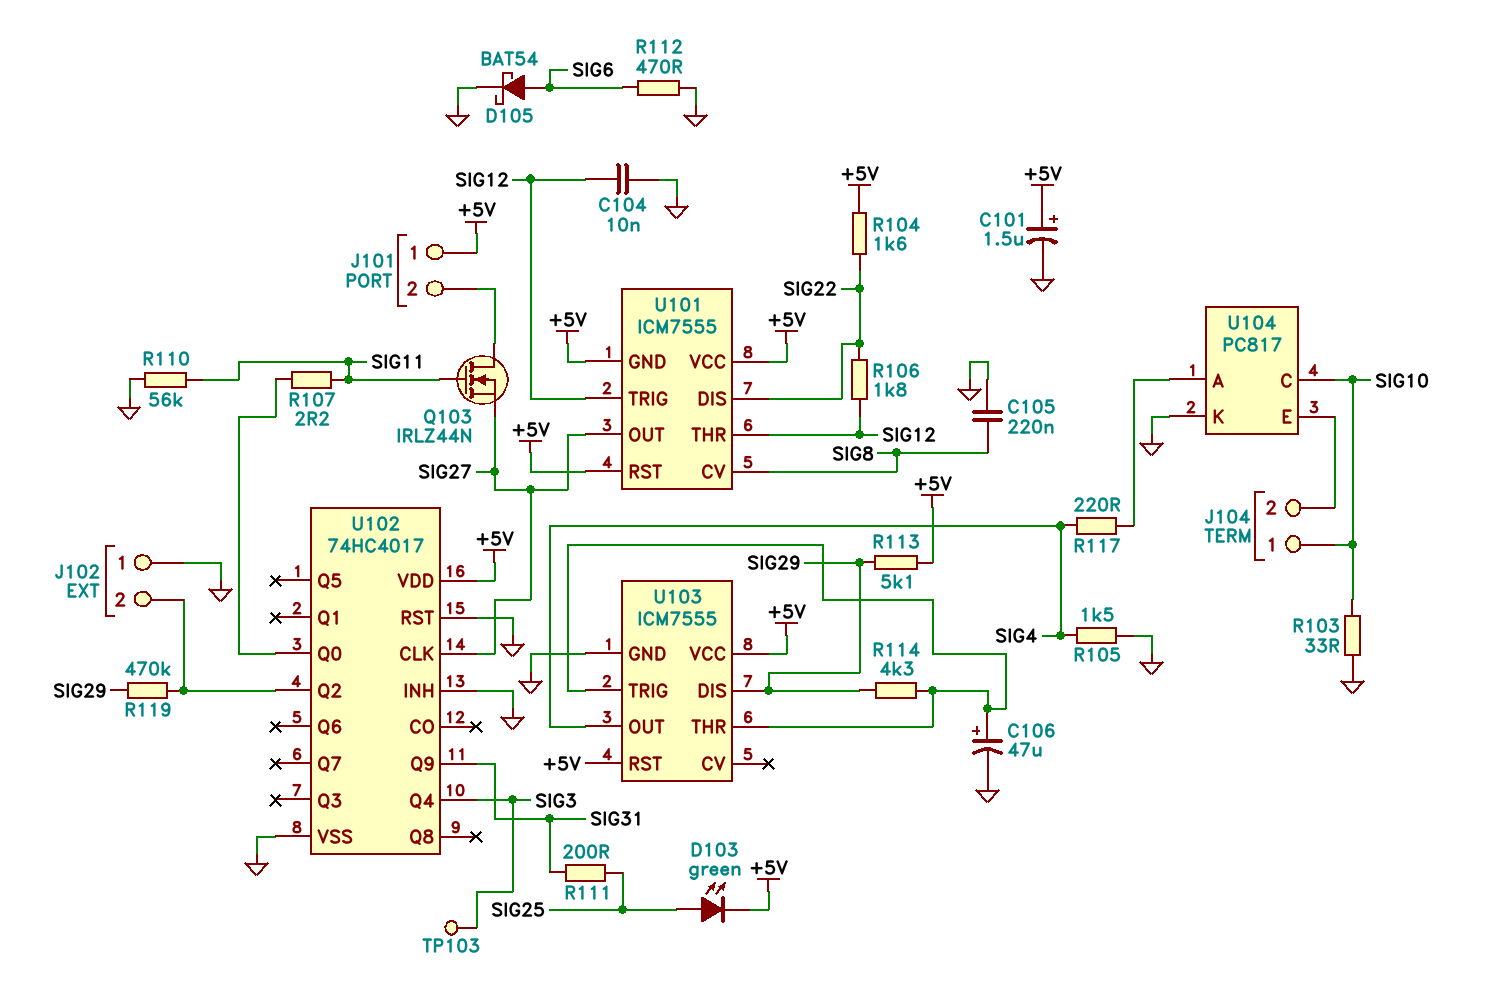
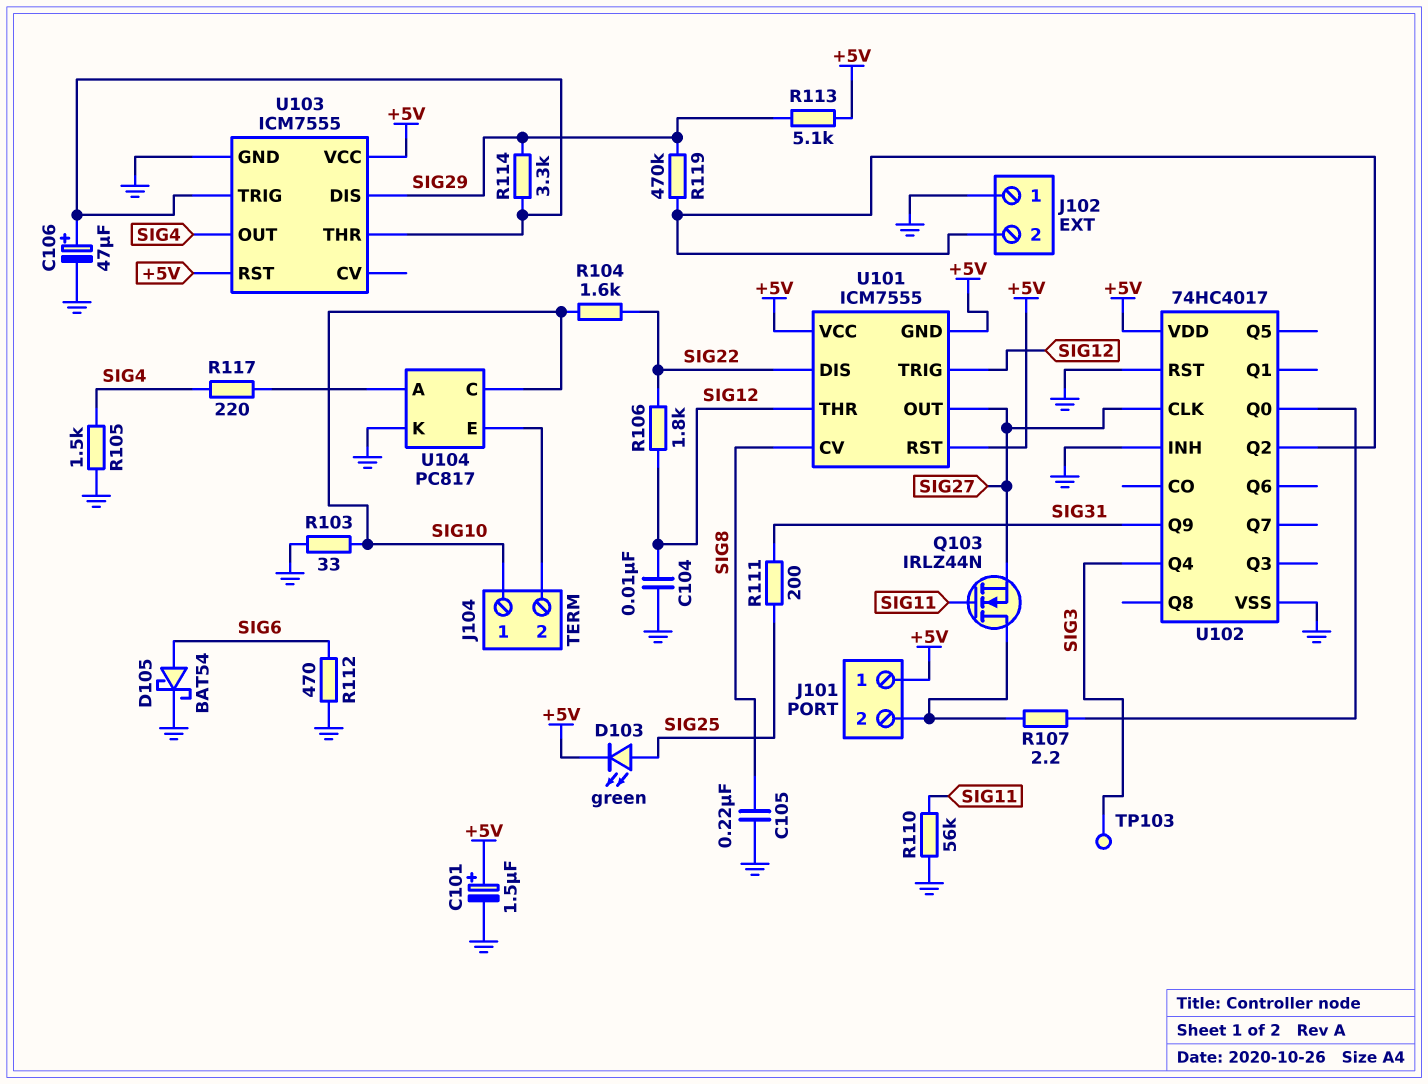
R104: 1.6k (+5V, SIG22) -> 1.6k (SIG10, SIG22)
R107: 2.2 (SIG11, U102/Q0) -> 2.2 (J101/2, U102/Q0)
R114: 4.3k (SIG29, U103/THR) -> 3.3k (SIG29, U103/THR)

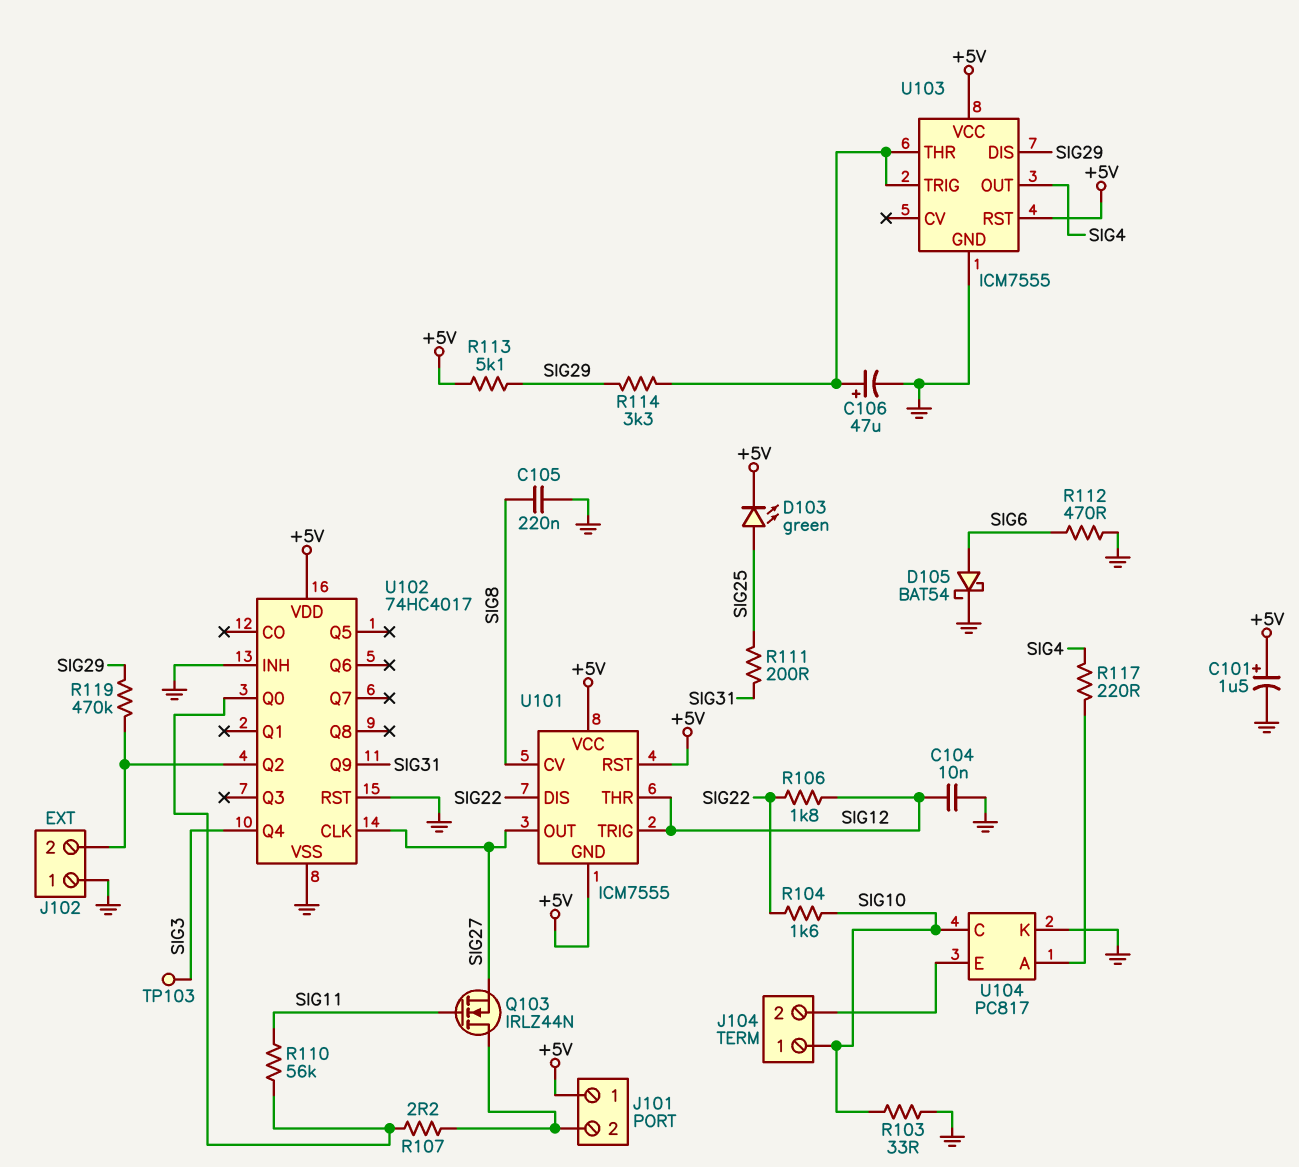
R105: 1.5k (GND, SIG4) -> none
R110: 56k (GND, SIG11) -> 56k (SIG11, U102/Q0)

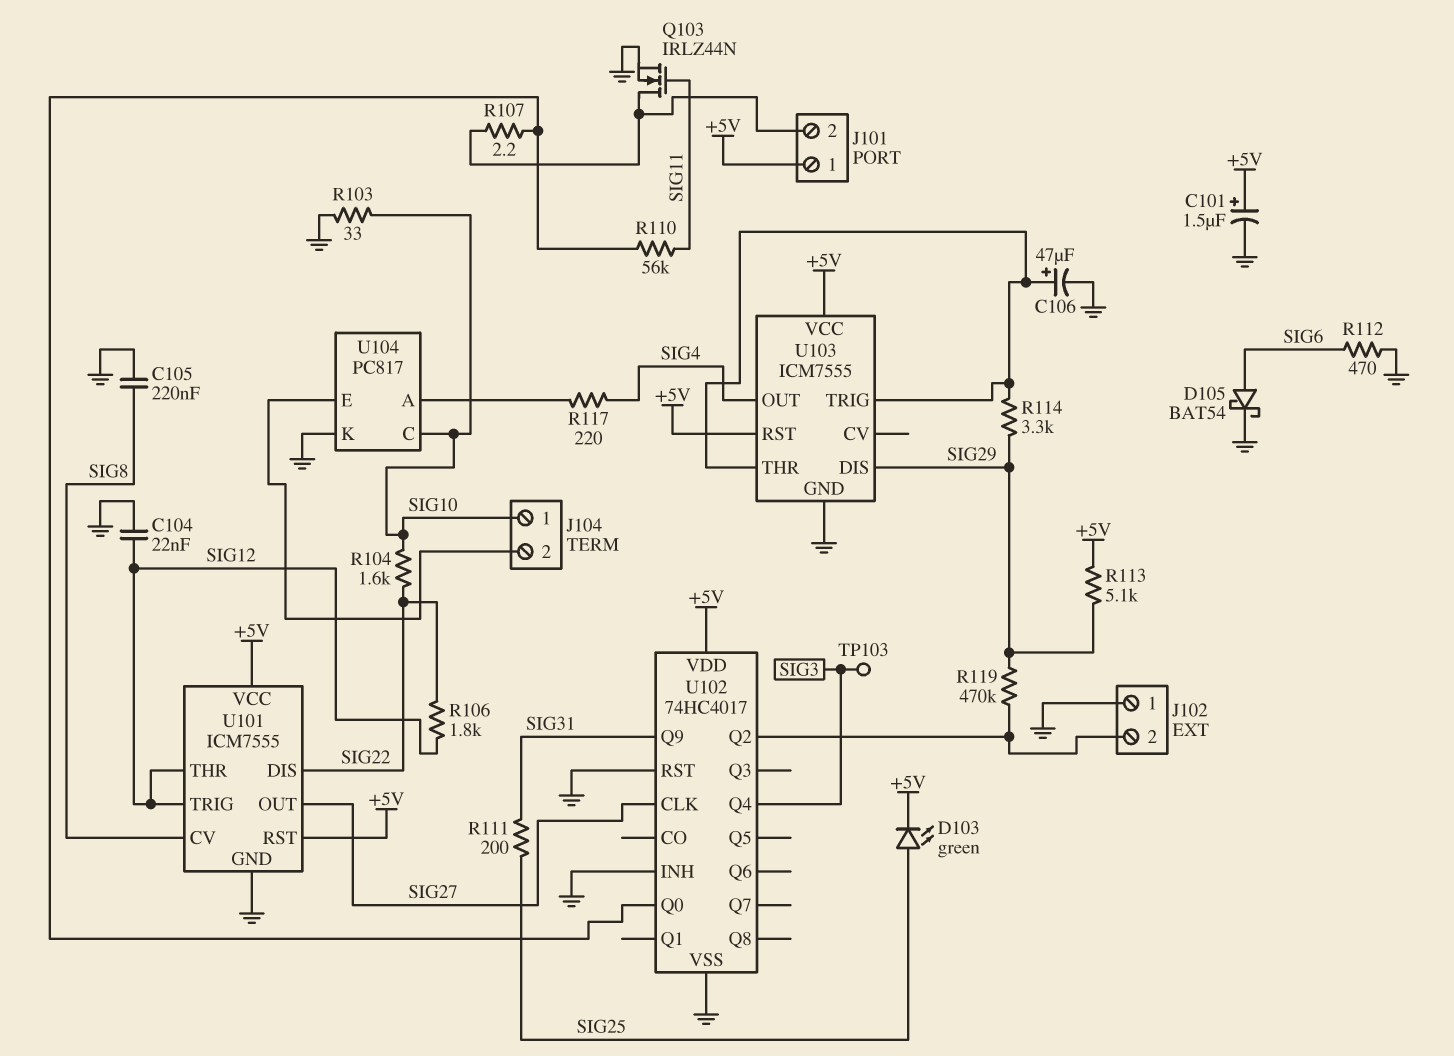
C104: 10nF (GND, SIG12) -> 22nF (GND, SIG12)
Q103: NMOS IRLZ44N (G SIG11, D J101/2, S SIG27) -> NMOS IRLZ44N (G SIG11, D J101/2, S GND)
U101 pin GND: +5V -> GND

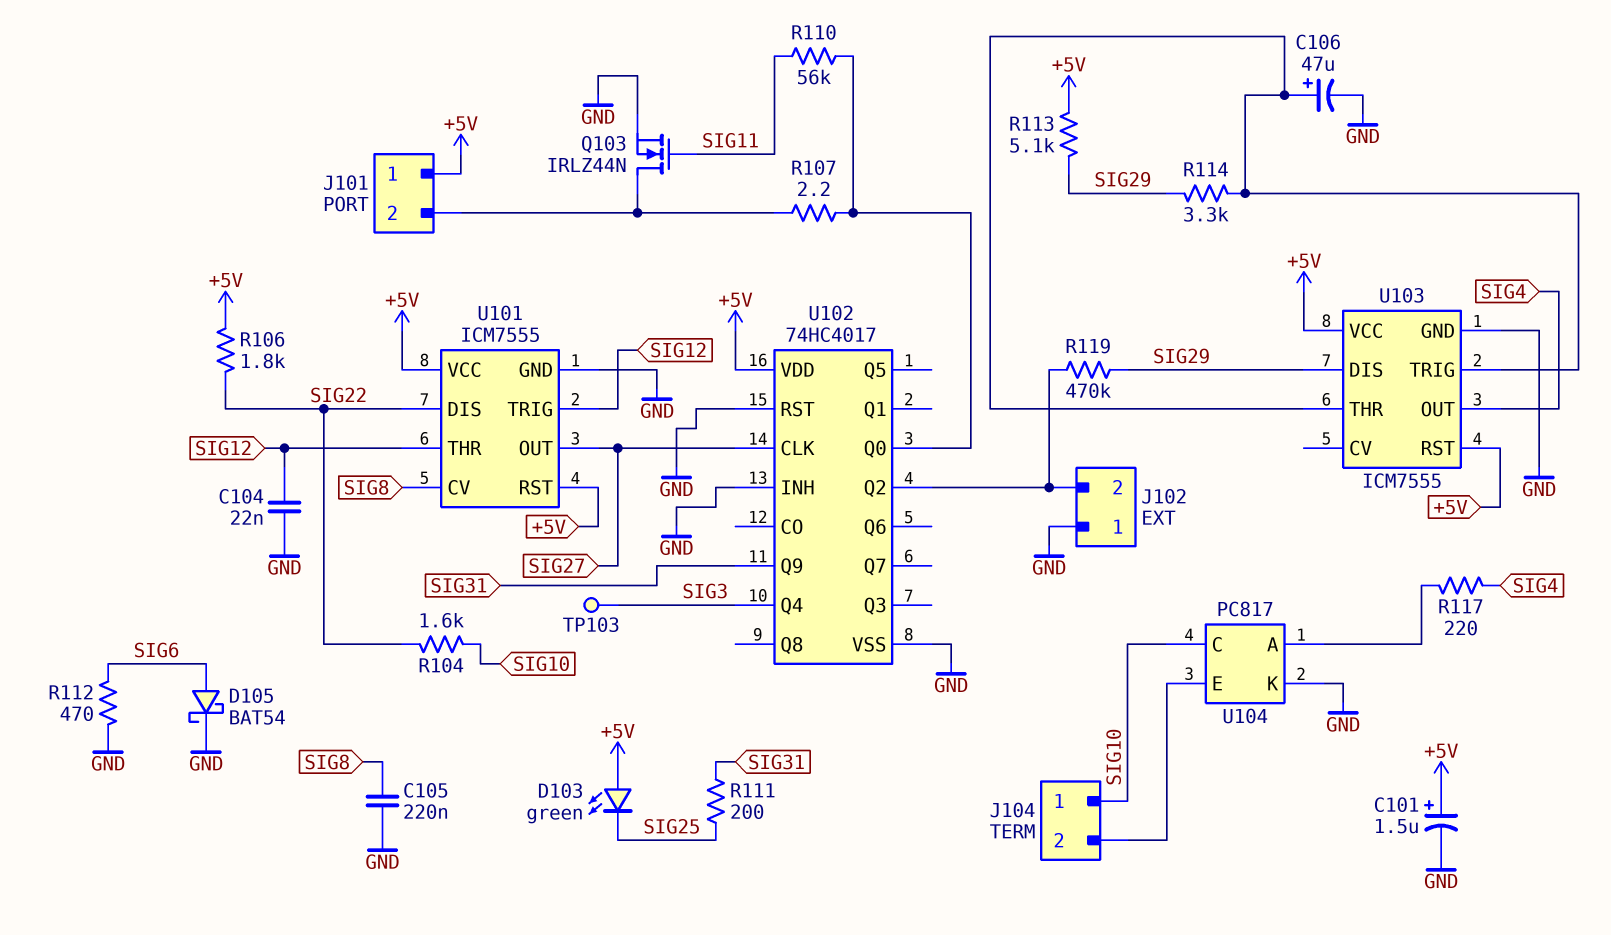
D103: LED green (A SIG25, K +5V) -> LED green (A +5V, K SIG25)
R103: 33 (GND, SIG10) -> none
R106: 1.8k (SIG12, SIG22) -> 1.8k (+5V, SIG22)

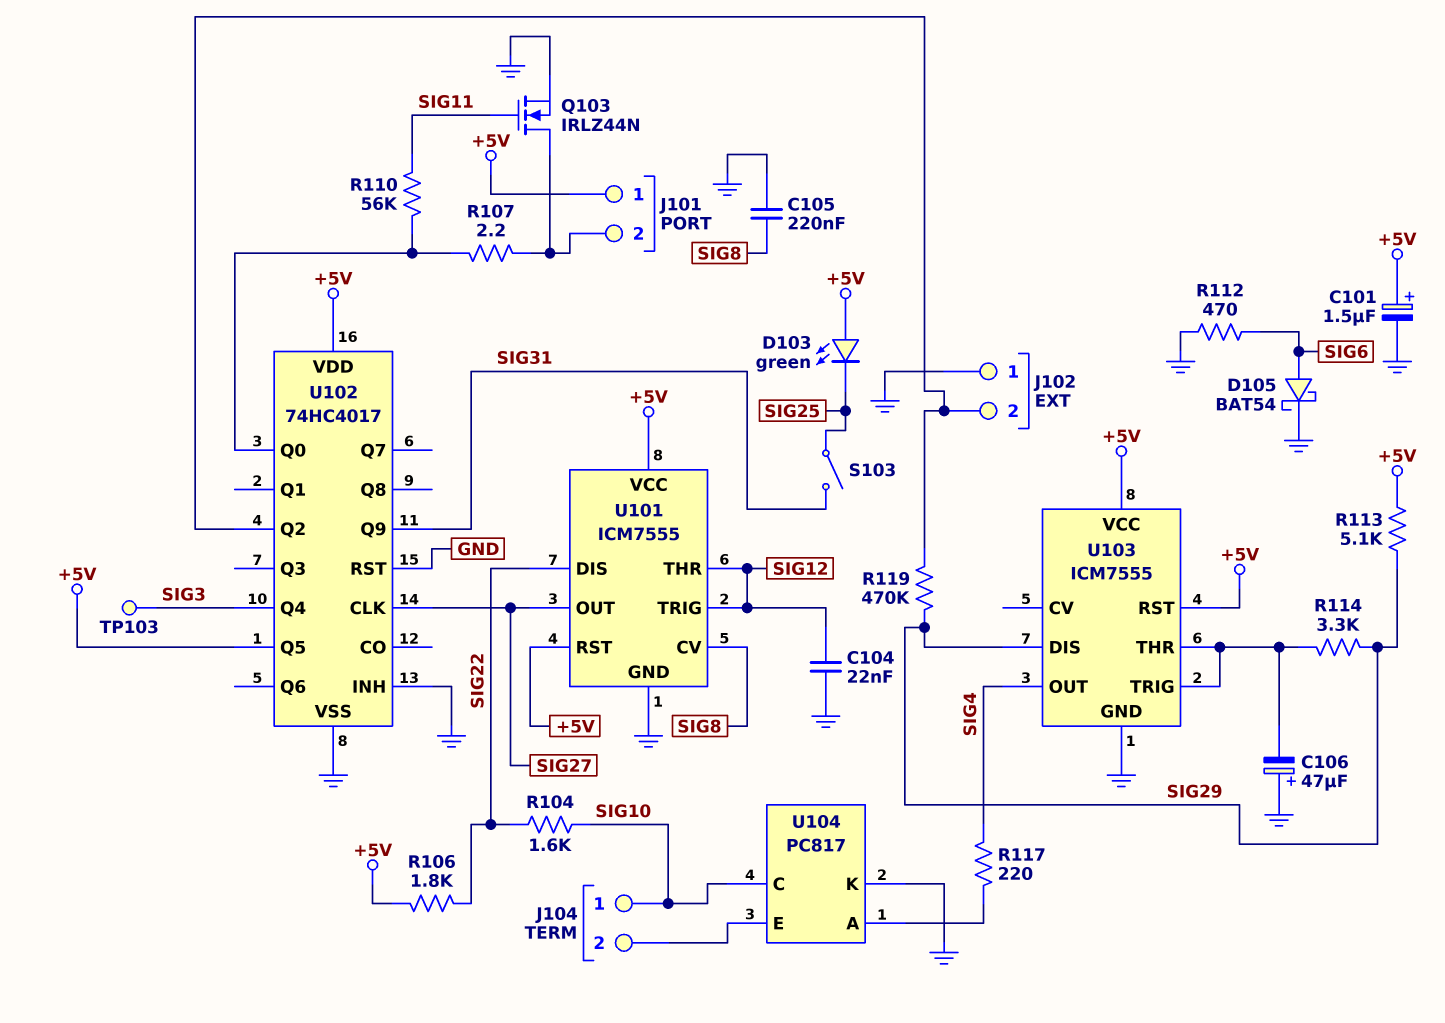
C106: 47uF (plus U103/THR, minus GND) -> 47uF (plus GND, minus U103/THR)
R111: 200 (SIG25, SIG31) -> none
S103: none -> switch (SIG25, SIG31)
U102 pin Q5: none -> +5V

